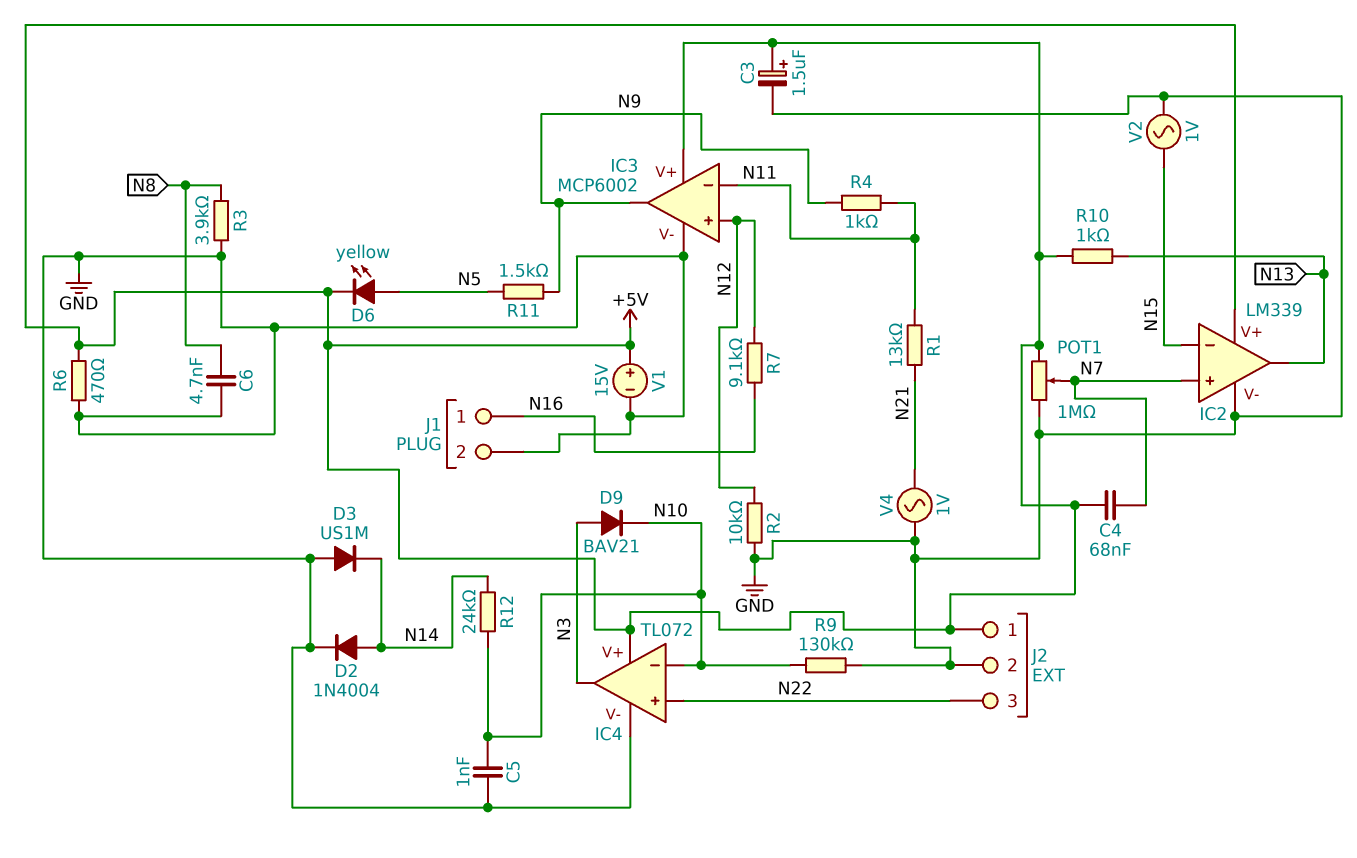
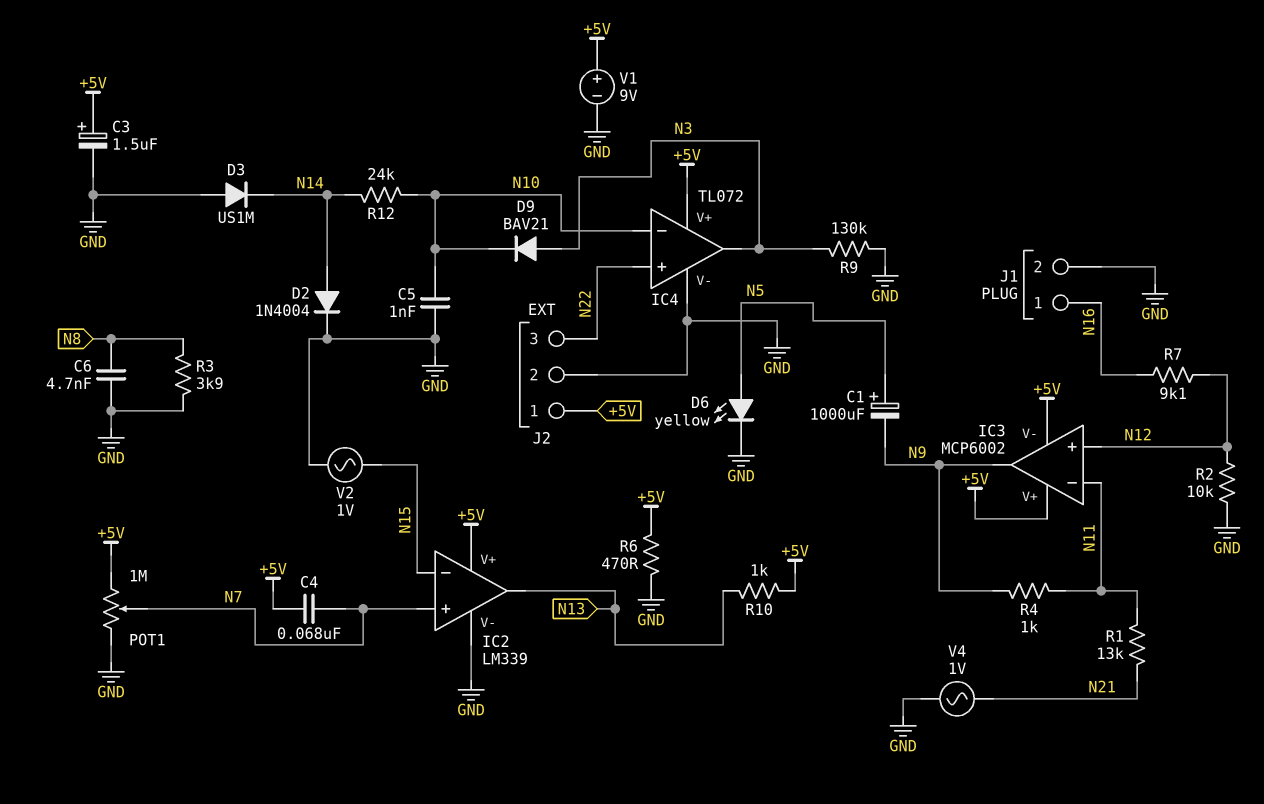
C1: none -> 1000uF (plus N5, minus N9)
D6: LED yellow (A N5, K +5V) -> LED yellow (A N5, K GND)
IC3 pin V-: GND -> +5V
R9: 130k (GND, N10) -> 130k (GND, N3)
R11: 1.5k (N5, N9) -> none
V1: 15V (plus +5V, minus GND) -> 9V (plus +5V, minus GND)

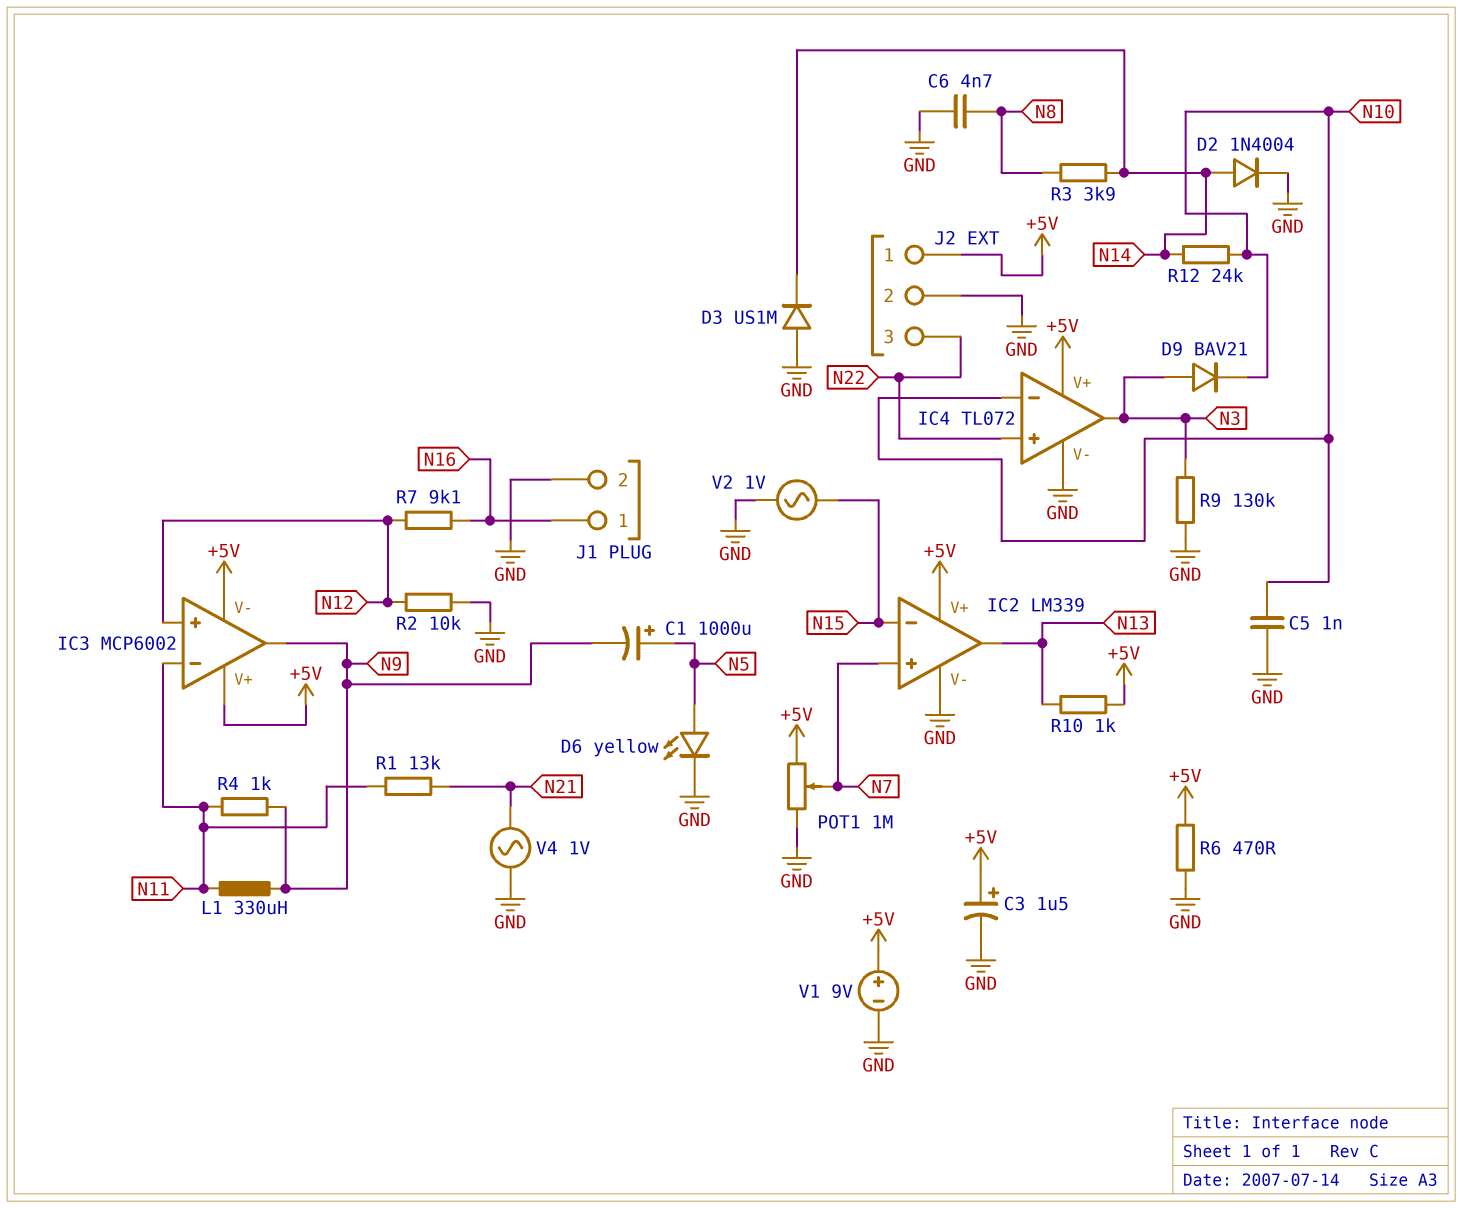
C4: 68nF (+5V, N7) -> none
L1: none -> 330uH (N9, N11)
R3: 3.9k (GND, N8) -> 3.9k (N8, N14)

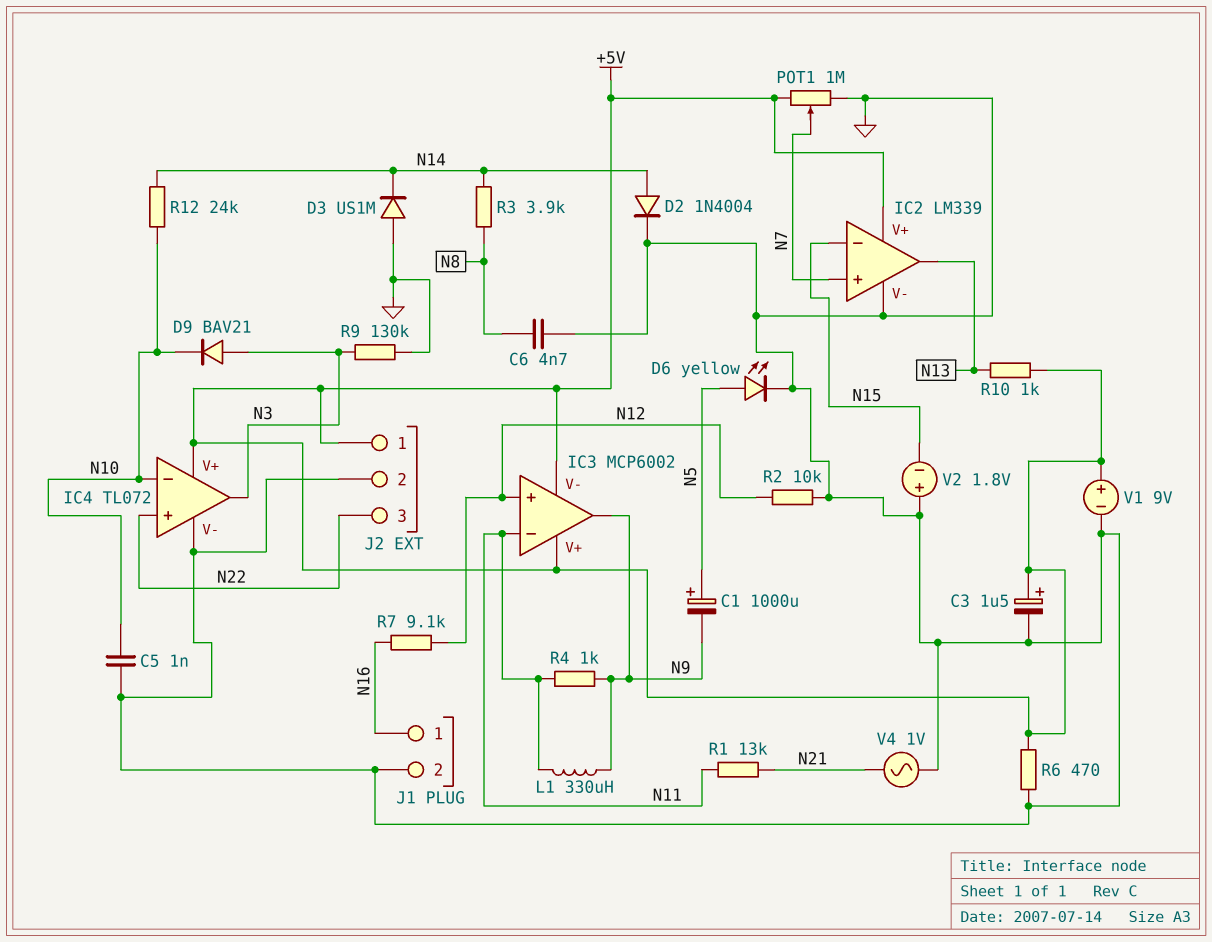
V2: AC 1V (GND, N15) -> 1.8V (plus GND, minus N15)

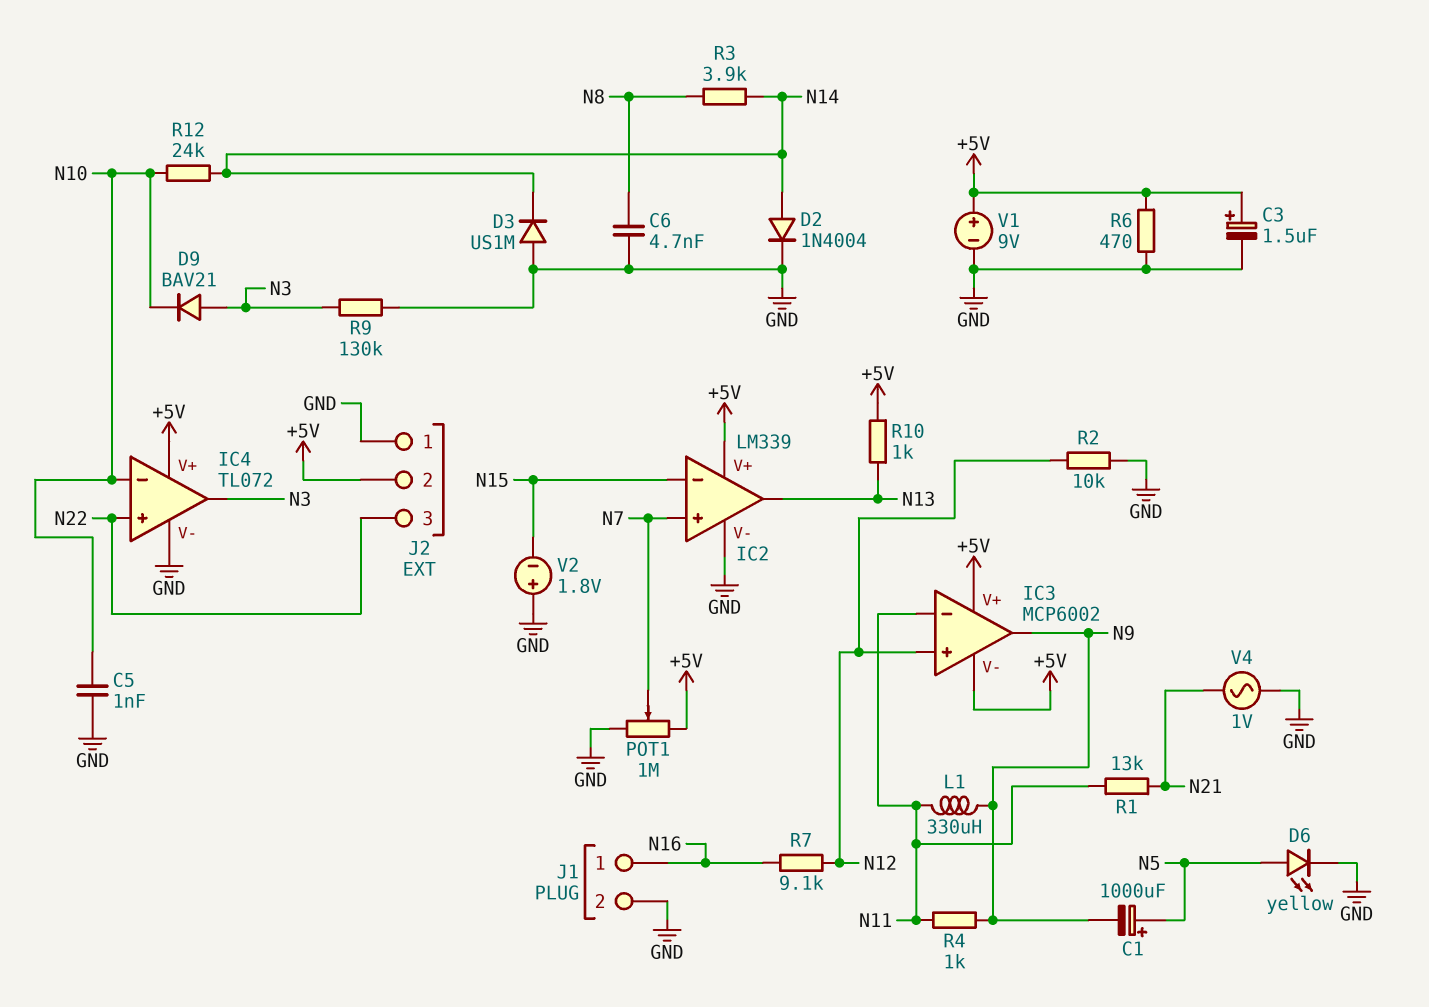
J2 pin 1: +5V -> GND
J2 pin 2: GND -> +5V

